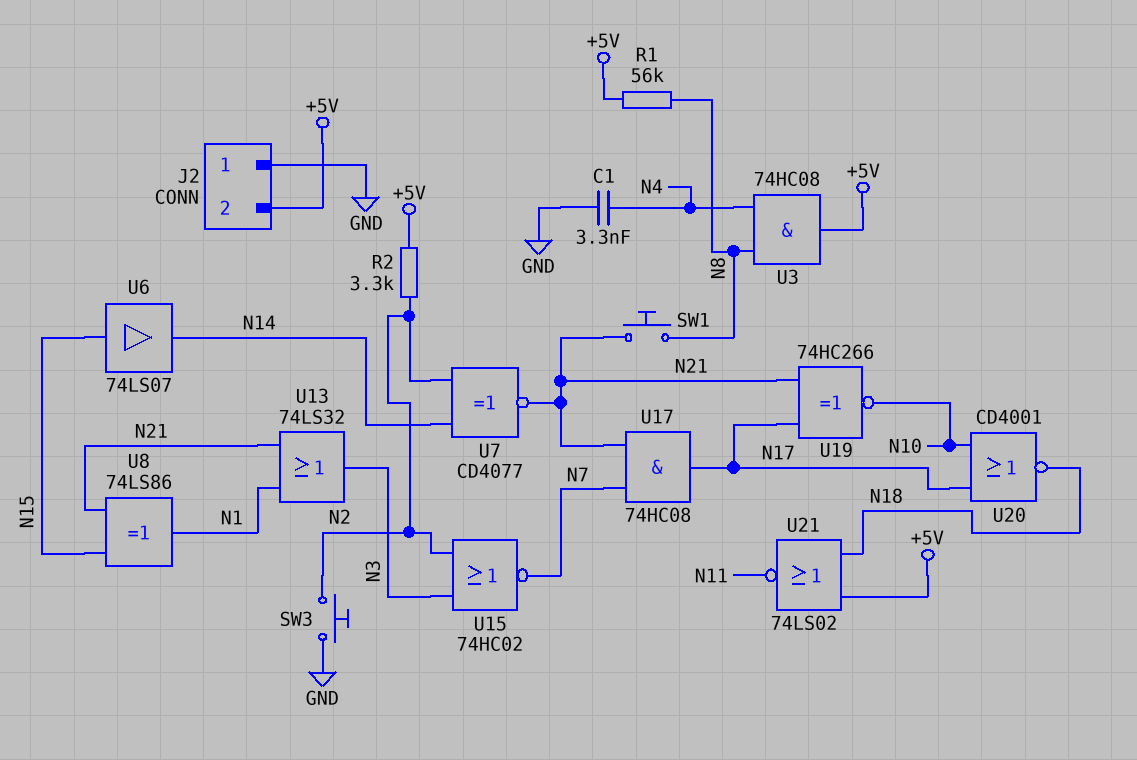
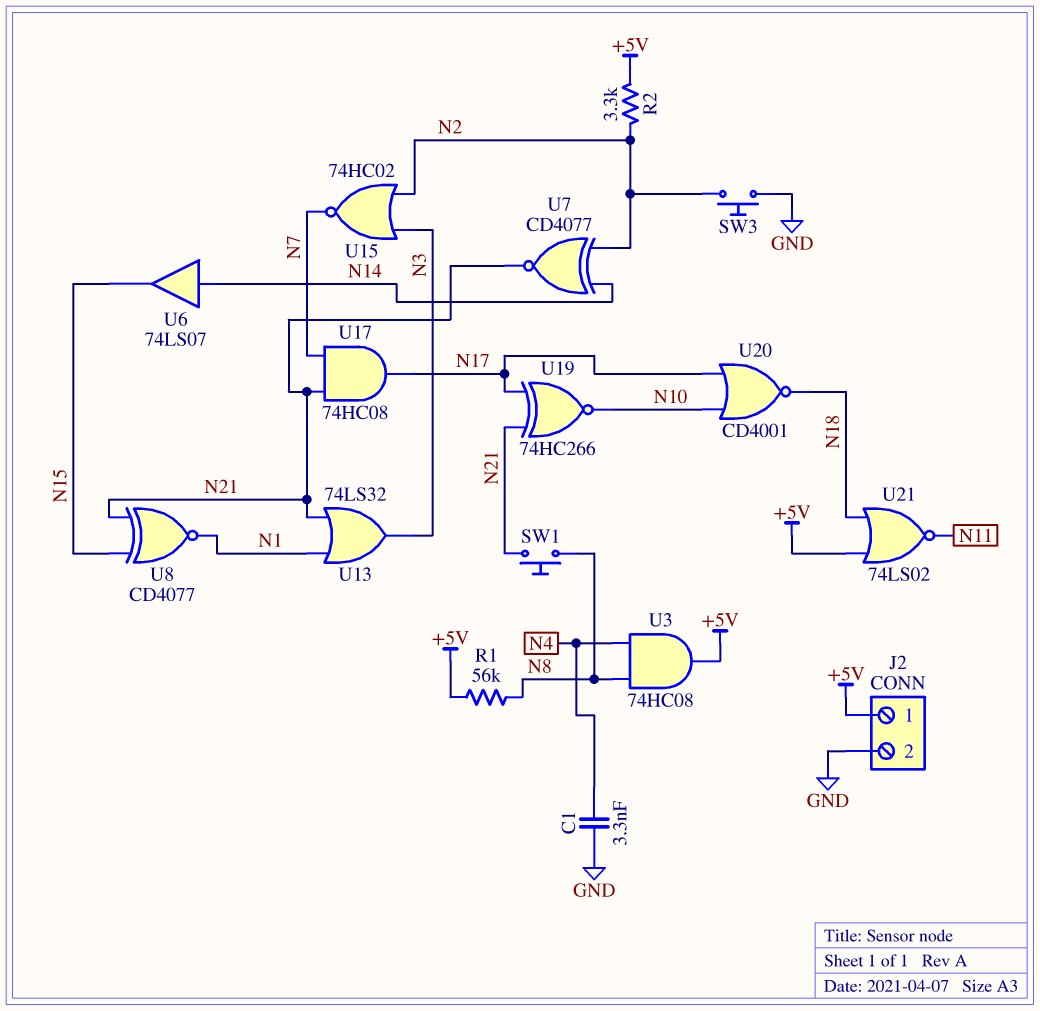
J2 pin 1: GND -> +5V
J2 pin 2: +5V -> GND
U6: buffer 74LS07 (in N15, out N14) -> buffer 74LS07 (in N14, out N15)
U8: XOR 74LS86 (in N15, in N21, out N1) -> XNOR CD4077 (in N15, in N21, out N1)

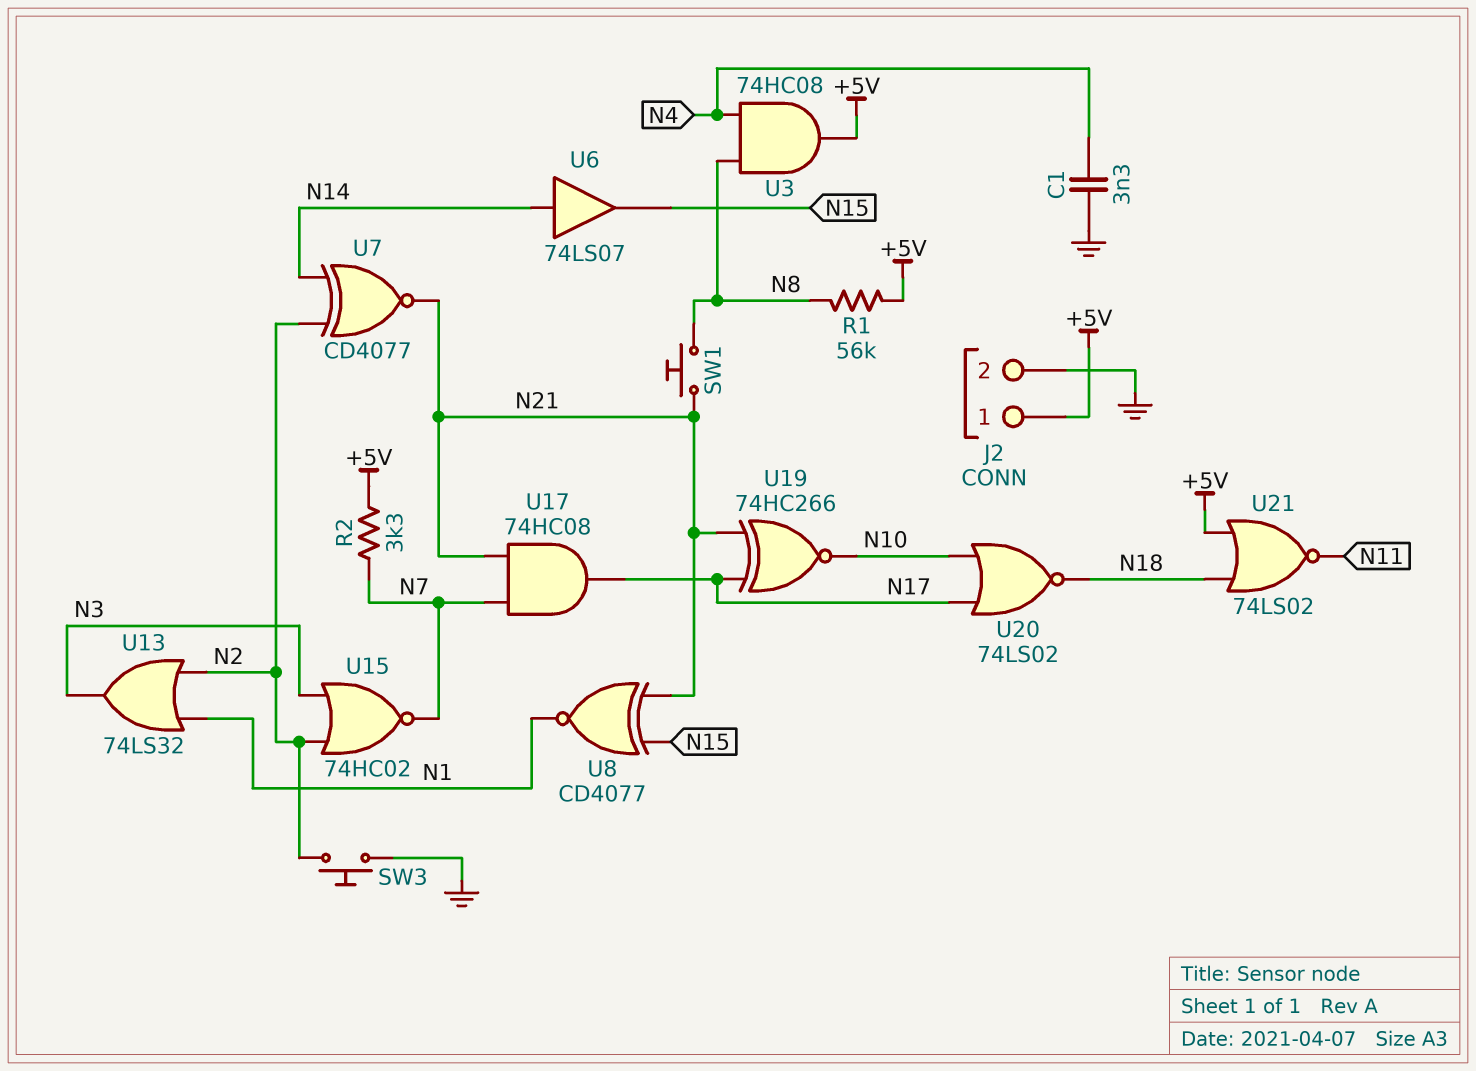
R2: 3.3k (+5V, N2) -> 3.3k (+5V, N7)
U13: OR 74LS32 (in N1, in N21, out N3) -> OR 74LS32 (in N1, in N2, out N3)
U20: NOR CD4001 (in N10, in N17, out N18) -> NOR 74LS02 (in N10, in N17, out N18)

